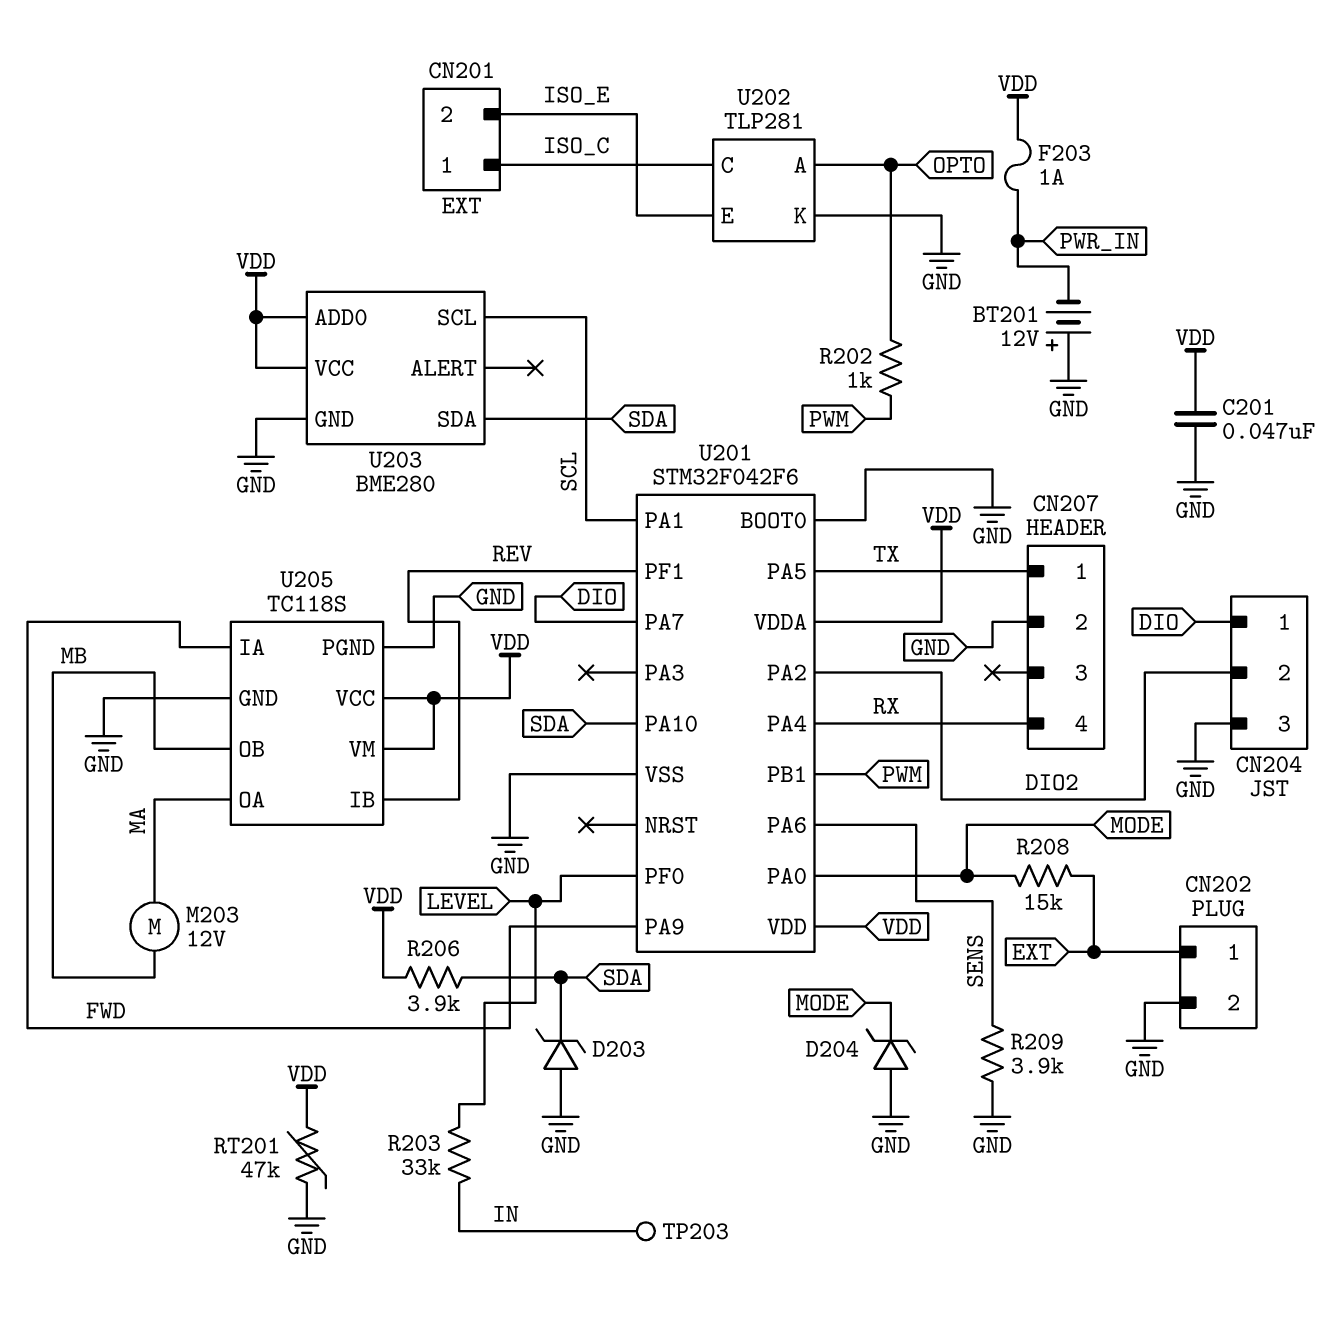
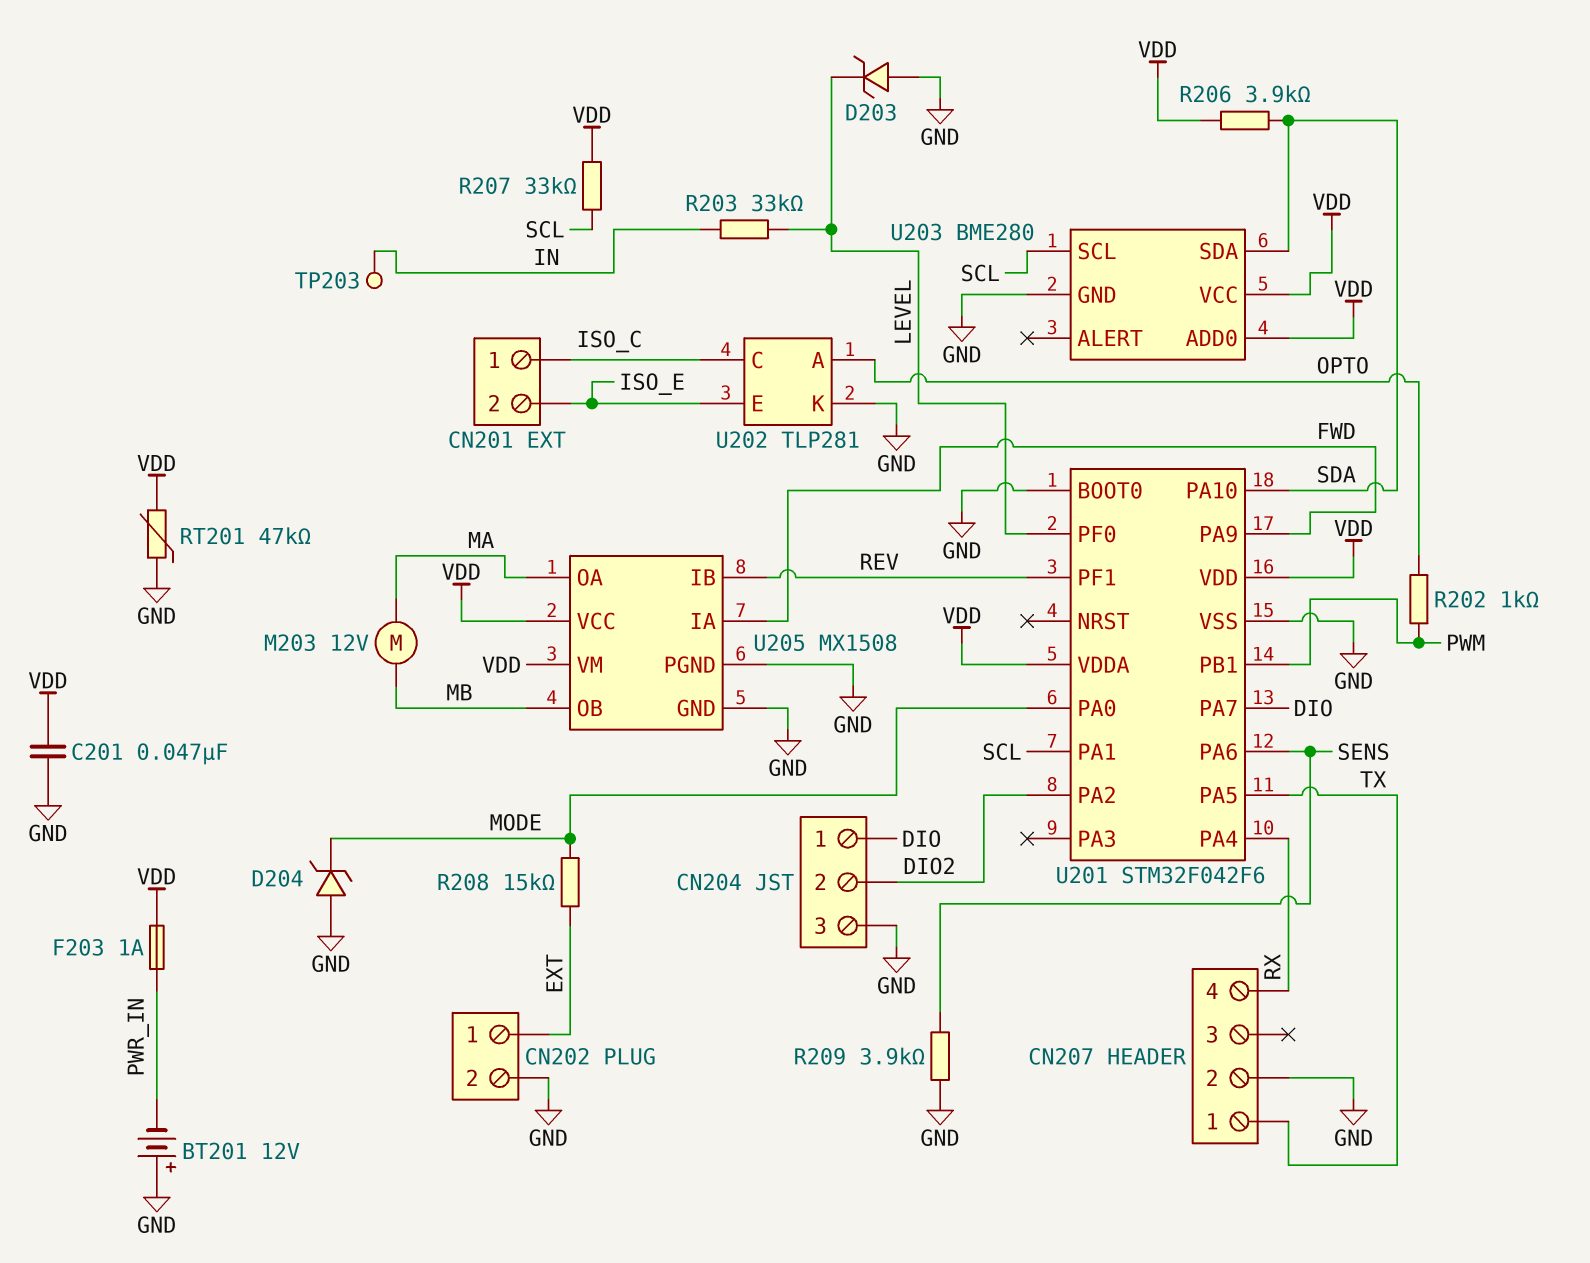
D203: zener (A GND, K SDA) -> zener (A GND, K LEVEL)
R207: none -> 33k (SCL, VDD)
U205: TC118S -> MX1508

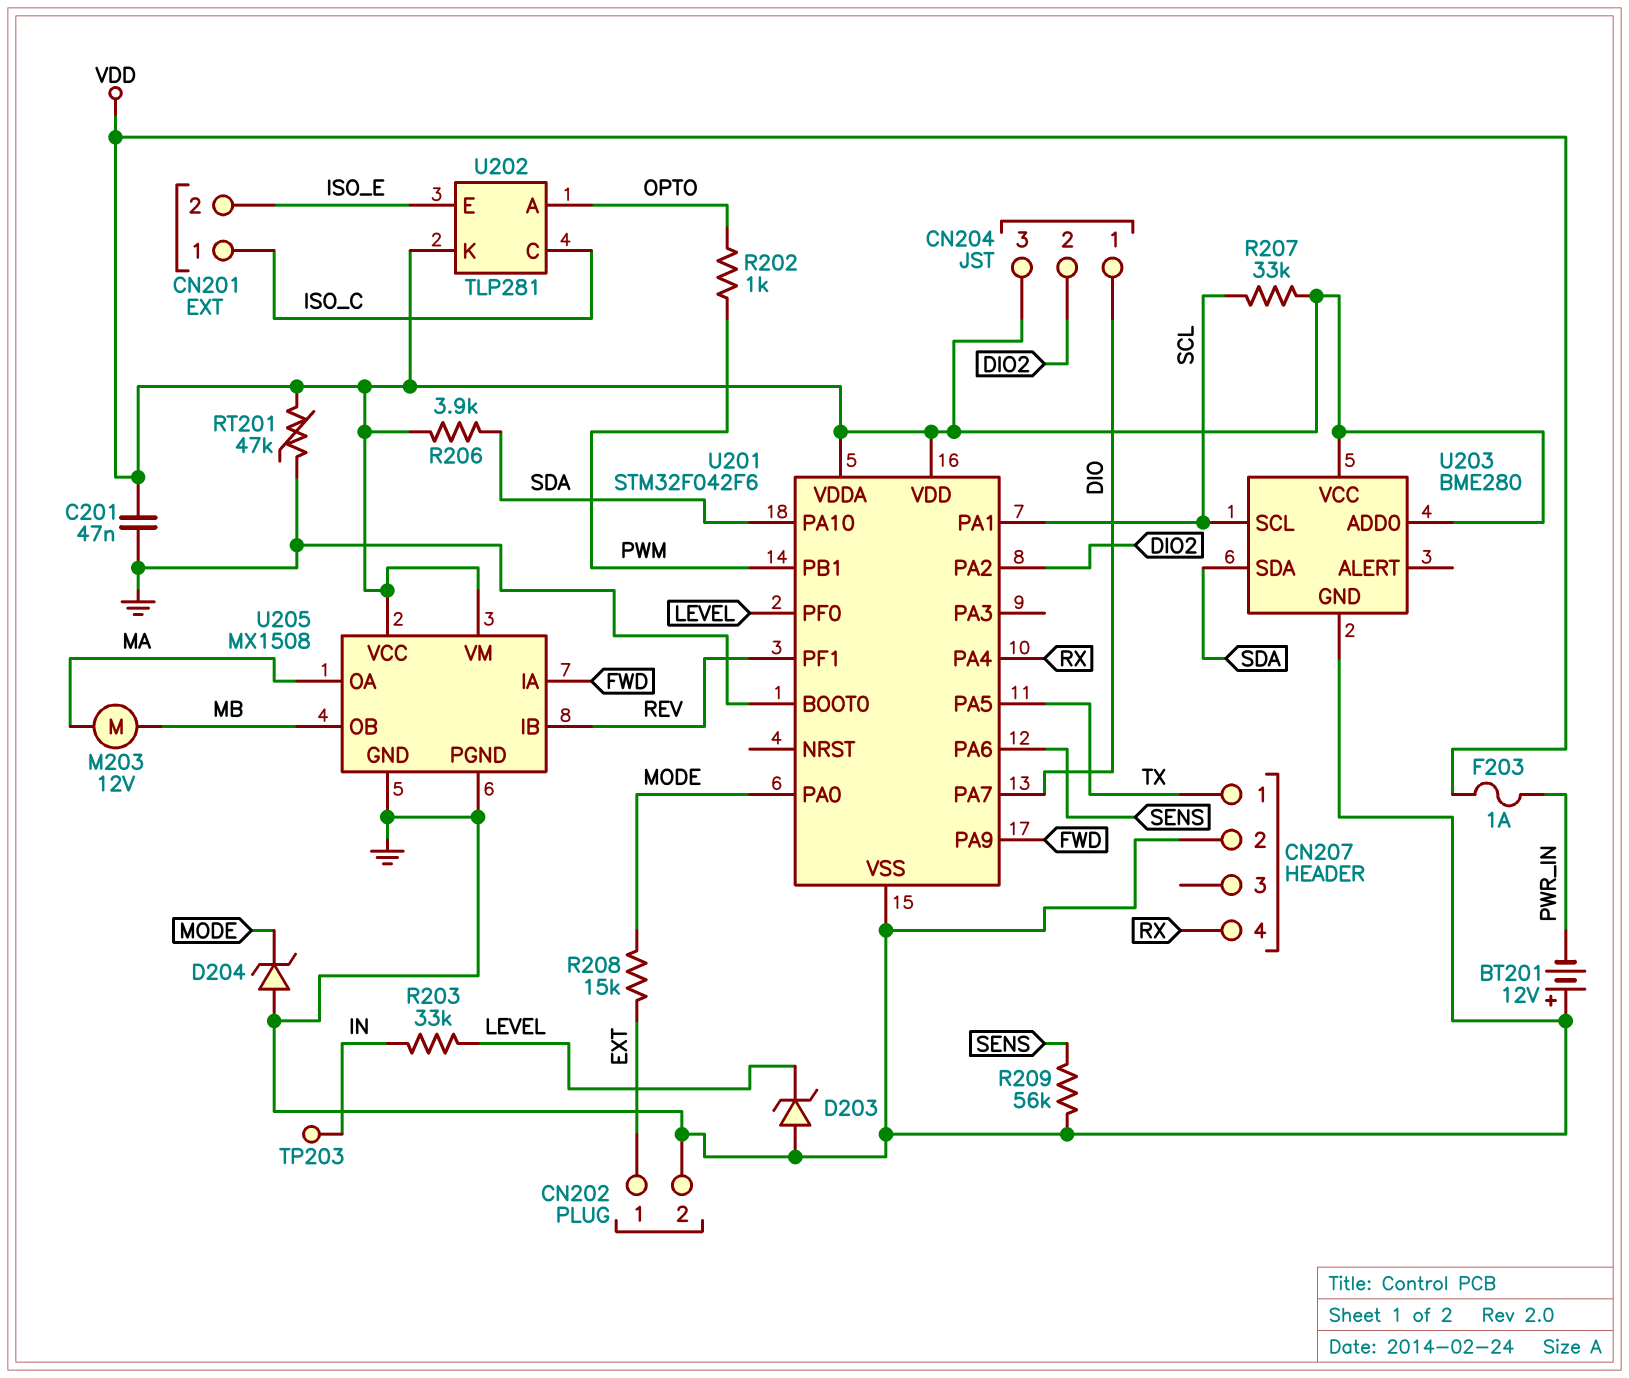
CN204 pin 3: GND -> VDD
R209: 3.9k (GND, SENS) -> 56k (GND, SENS)
U202 pin K: GND -> VDD

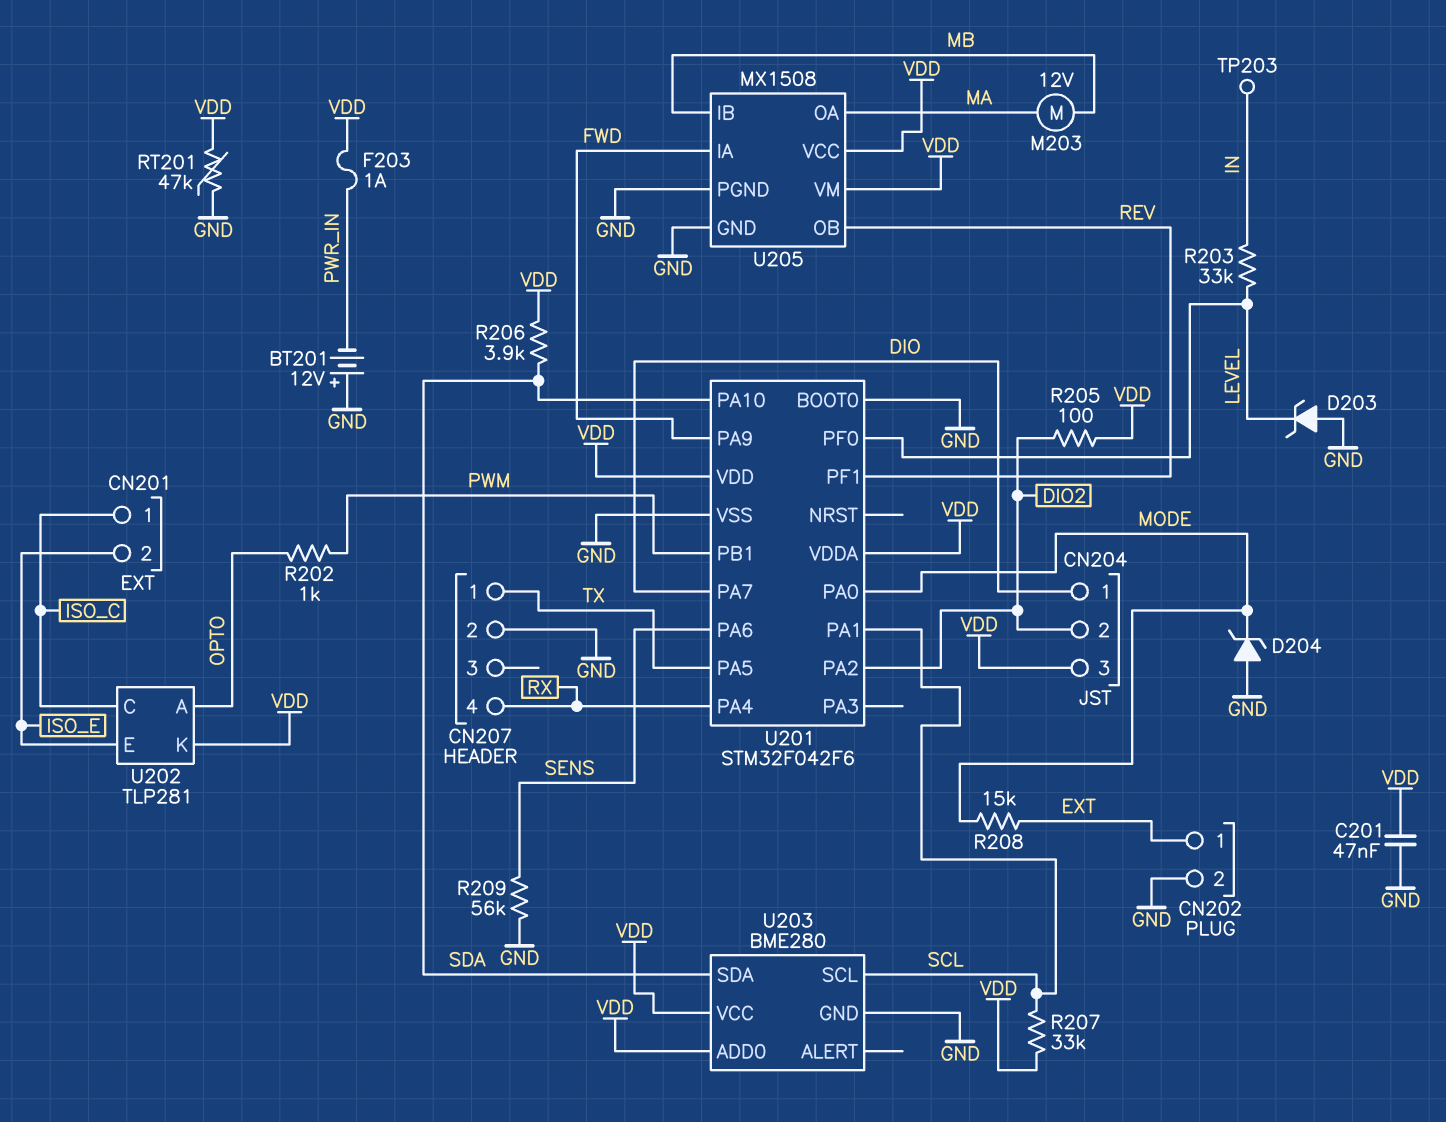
R205: none -> 100 (DIO2, VDD)
U205 pin IB: REV -> MB
U205 pin OB: MB -> REV

